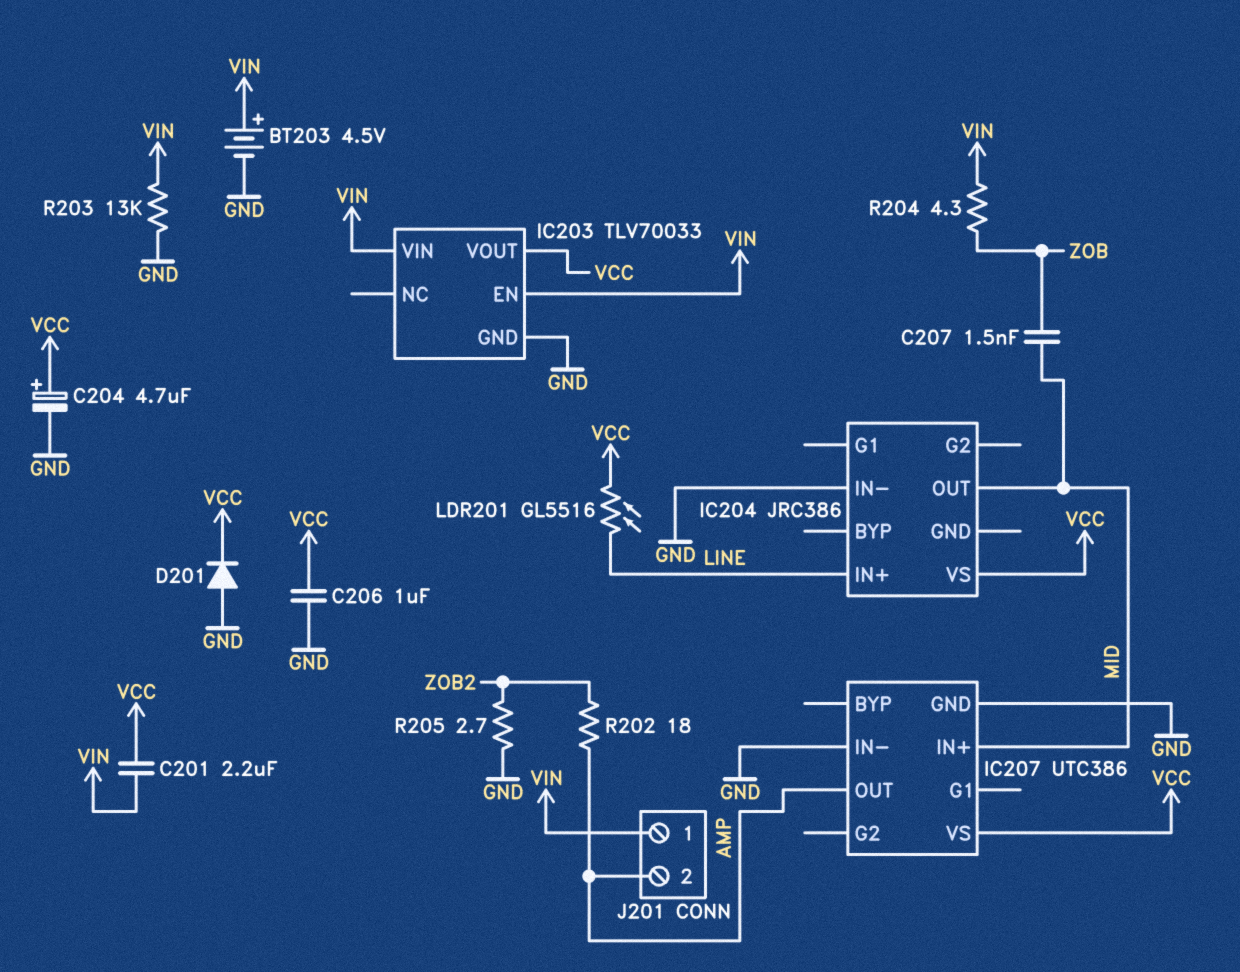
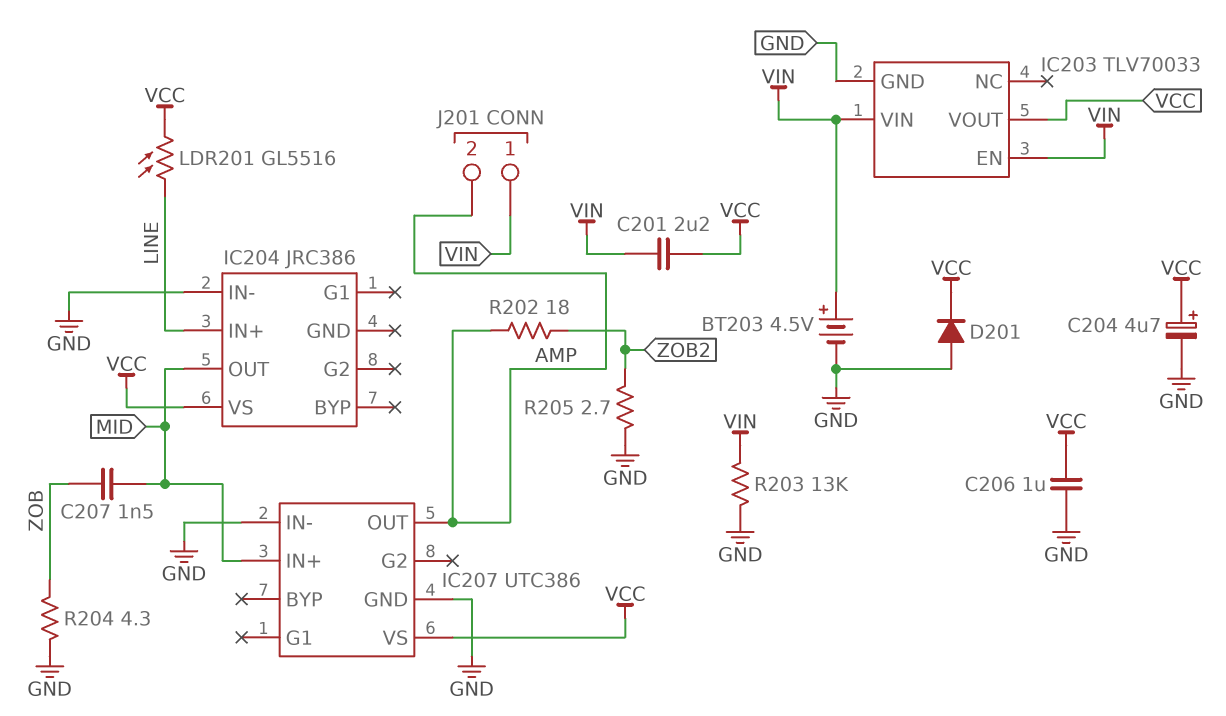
R204: 4.3 (VIN, ZOB) -> 4.3 (GND, ZOB)

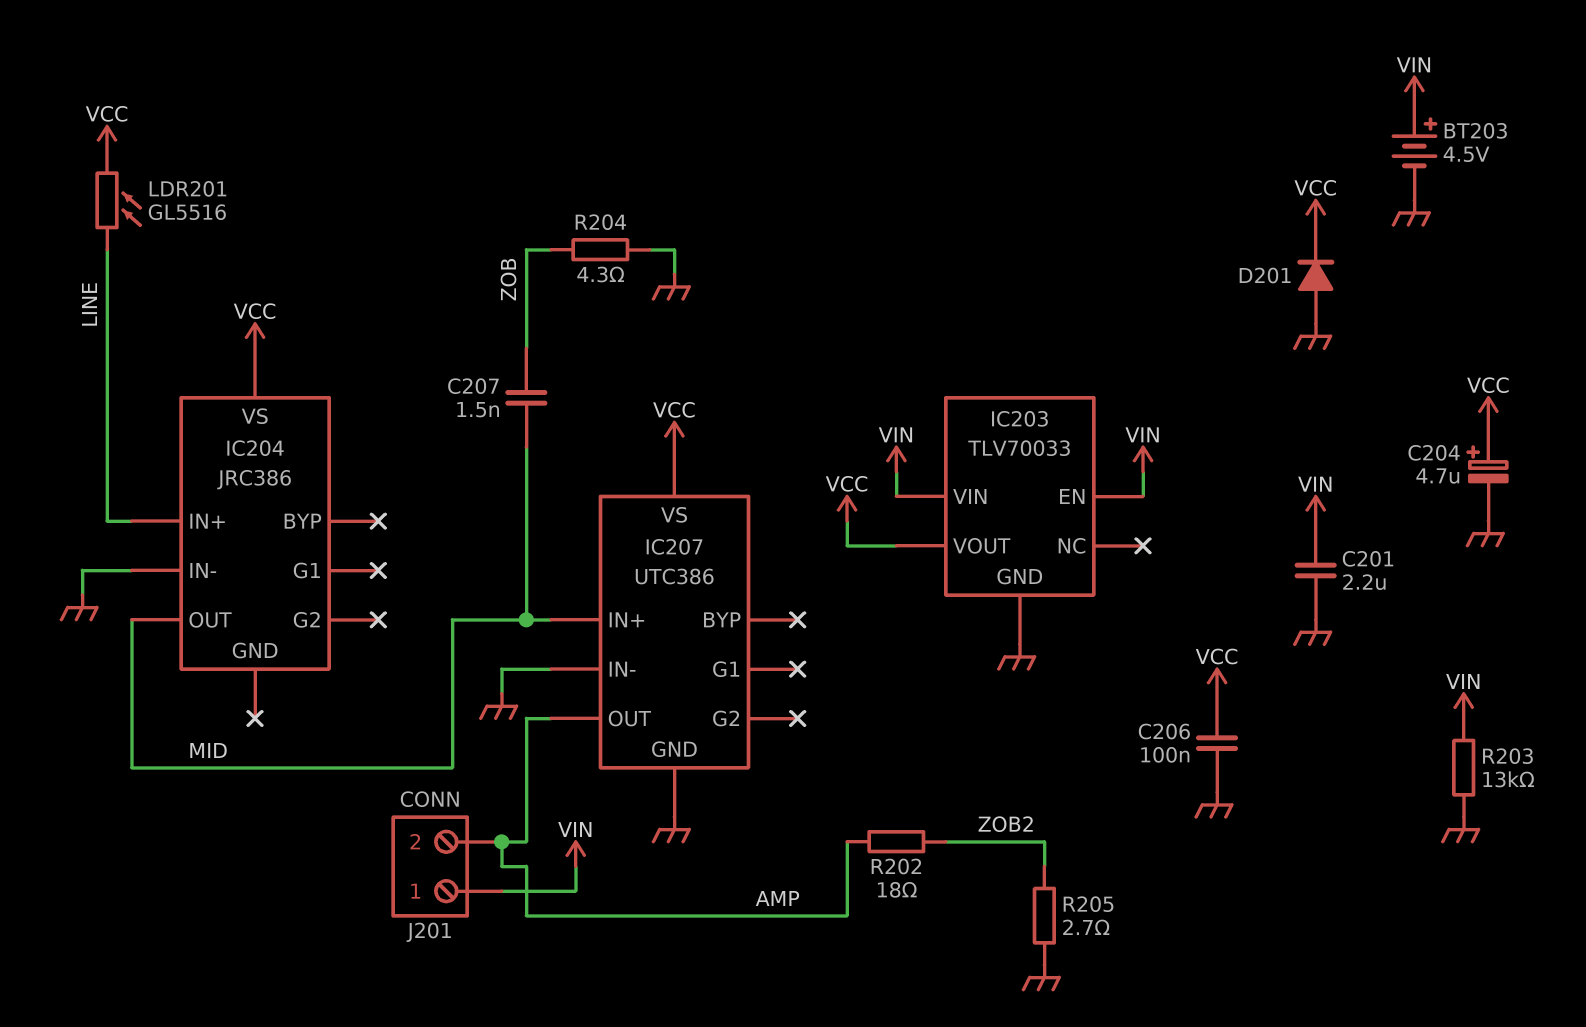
C201: 2.2uF (VCC, VIN) -> 2.2uF (GND, VIN)
C206: 1uF (GND, VCC) -> 100nF (GND, VCC)

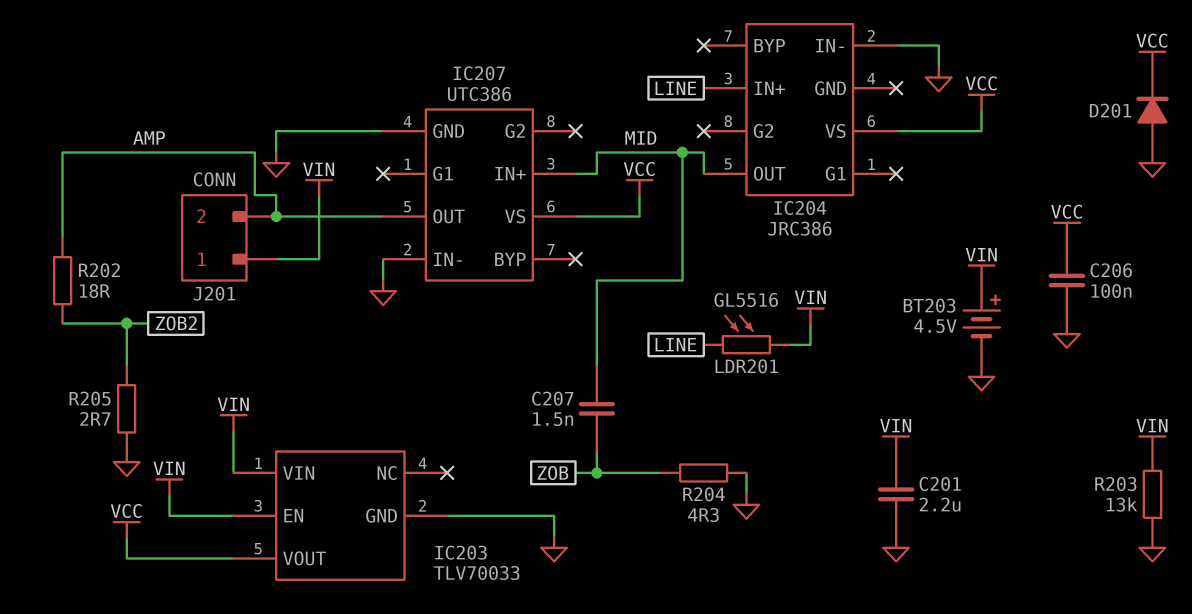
C204: 4.7uF (plus VCC, minus GND) -> none
LDR201: GL5516 (LINE, VCC) -> GL5516 (LINE, VIN)

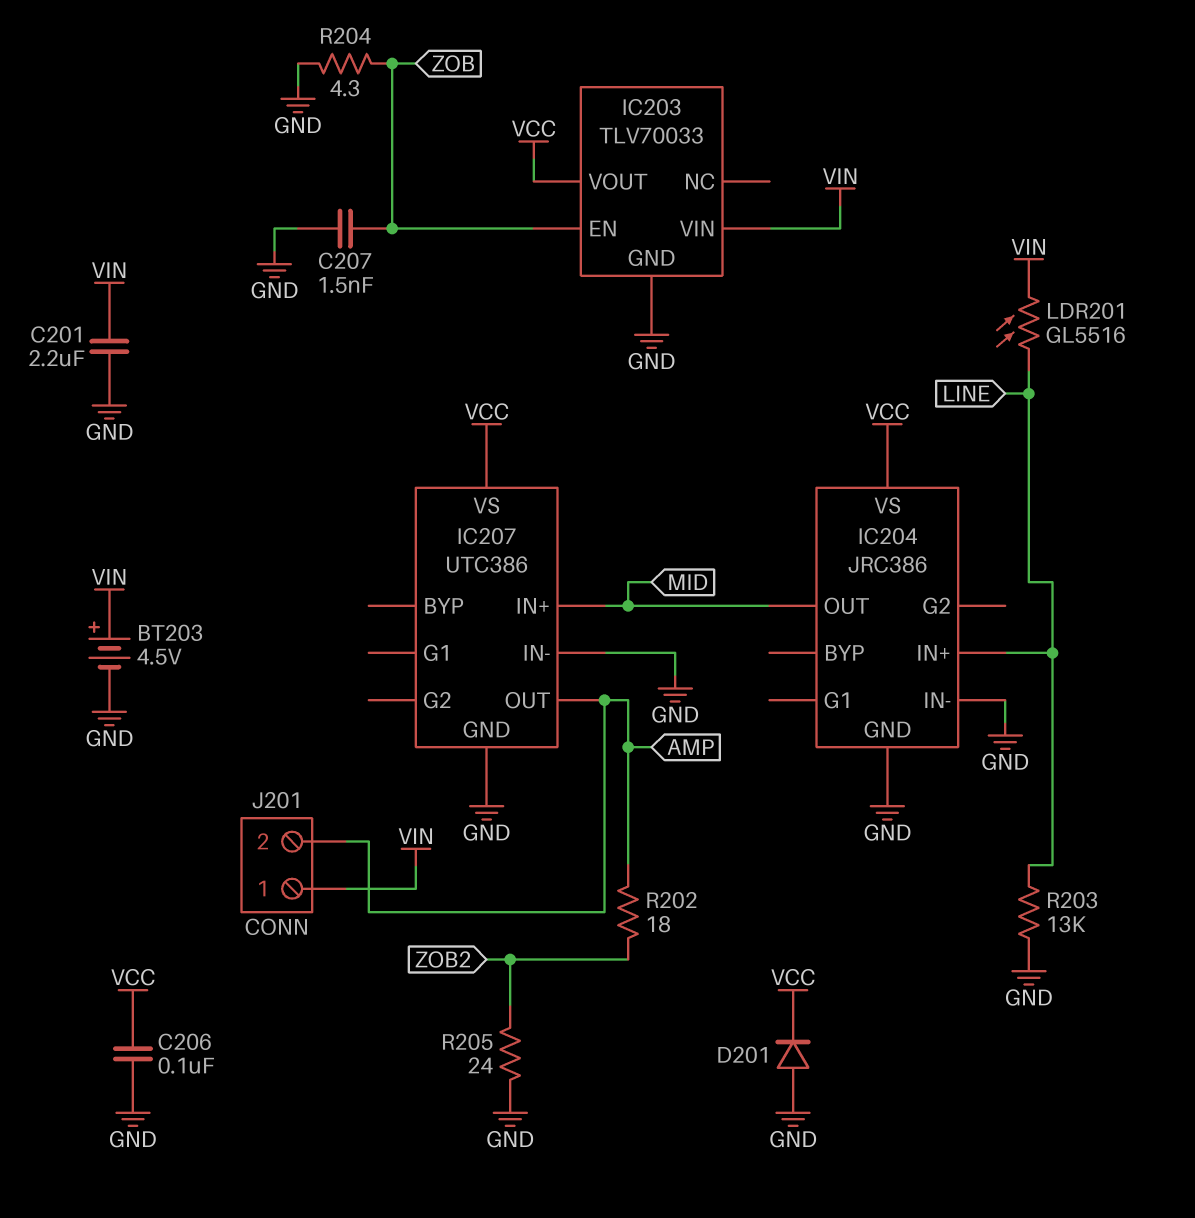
C207: 1.5nF (MID, ZOB) -> 1.5nF (GND, ZOB)
IC203 pin EN: VIN -> ZOB
IC204 pin GND: none -> GND
R203: 13k (GND, VIN) -> 13k (GND, LINE)
R205: 2.7 (GND, ZOB2) -> 24 (GND, ZOB2)

